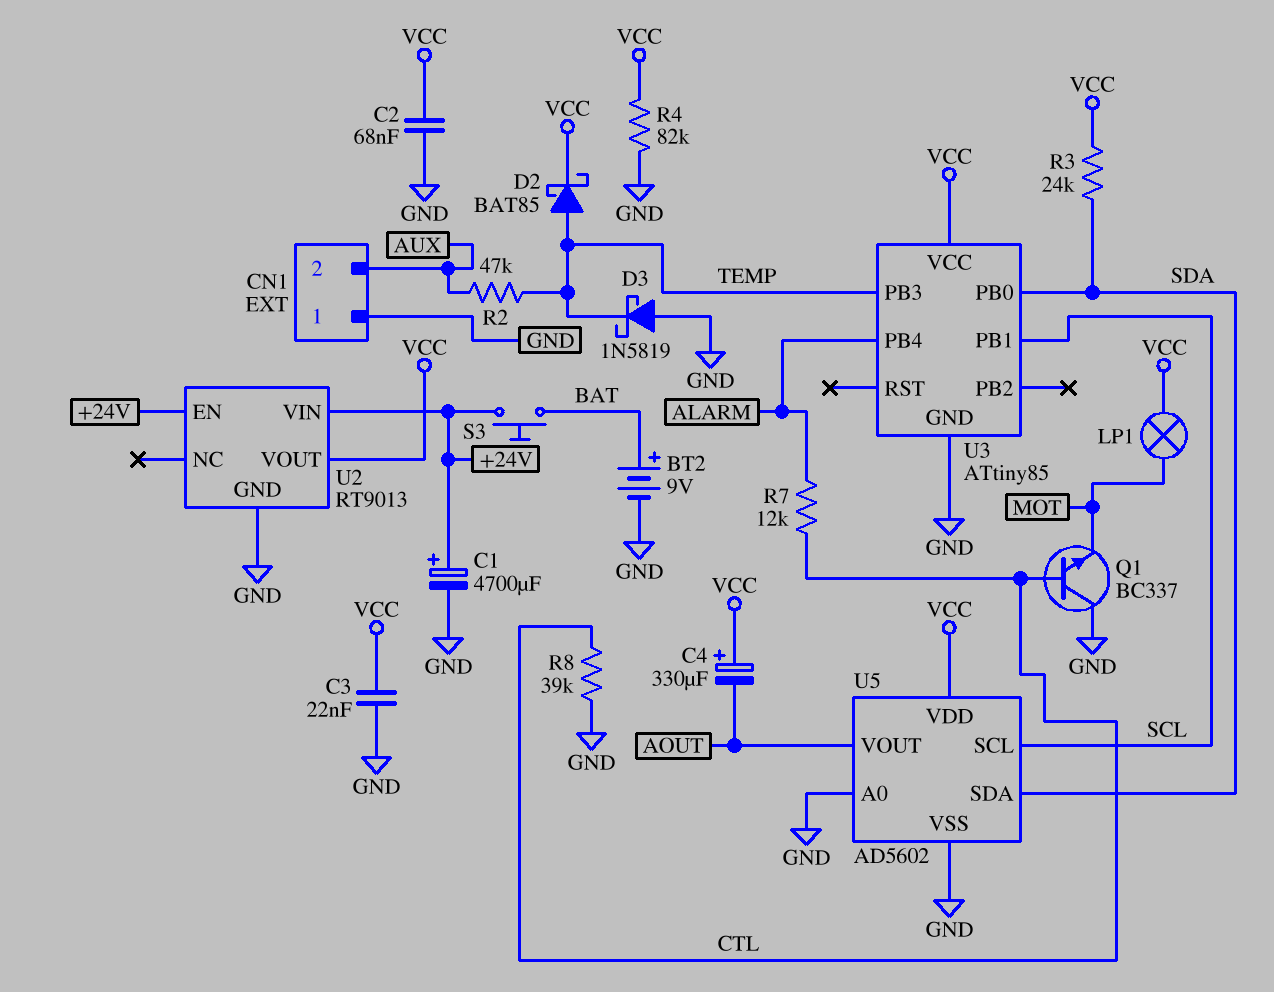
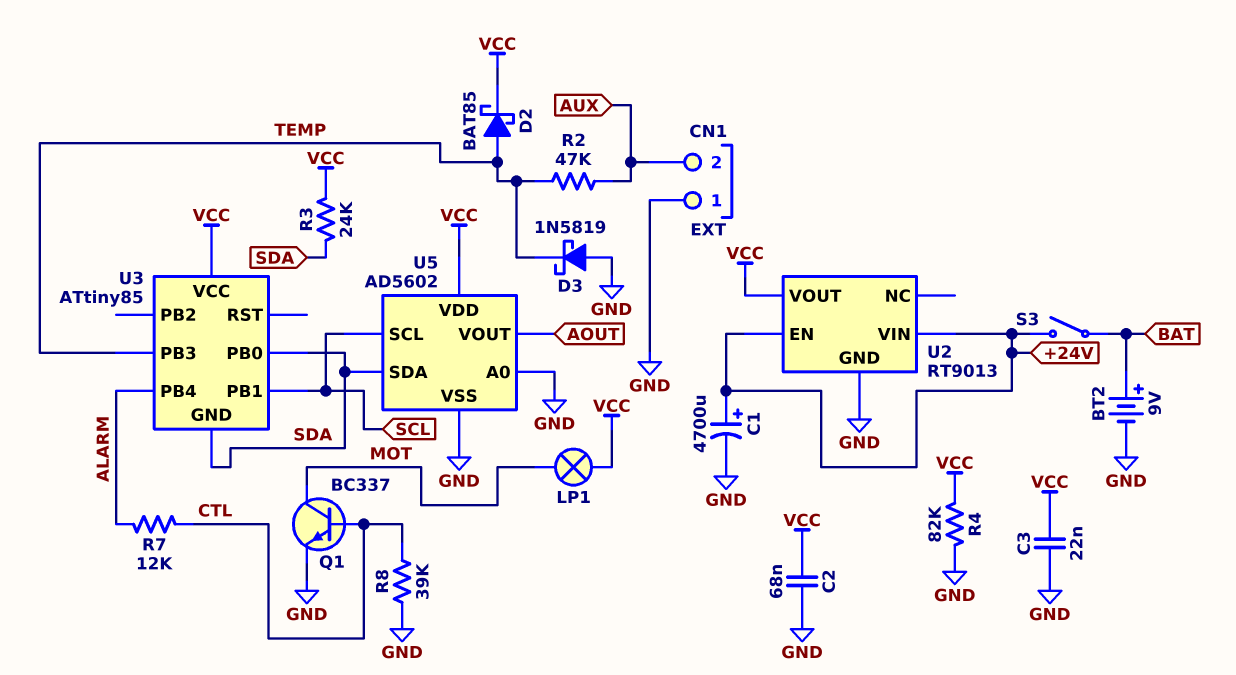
C4: 330uF (plus VCC, minus AOUT) -> none
Q1: NPN BC337 (B CTL, C GND, E MOT) -> NPN BC337 (B CTL, C MOT, E GND)
S3: button (+24V, BAT) -> switch (+24V, BAT)
U3 pin GND: GND -> SDA

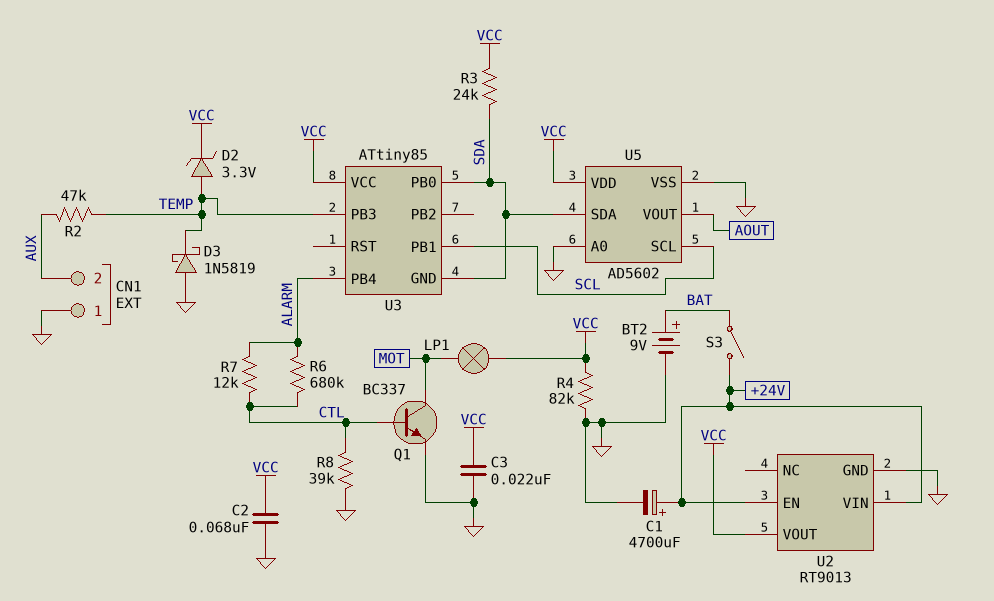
D2: schottky BAT85 (A TEMP, K VCC) -> zener 3.3V (A TEMP, K VCC)
R6: none -> 680k (ALARM, CTL)

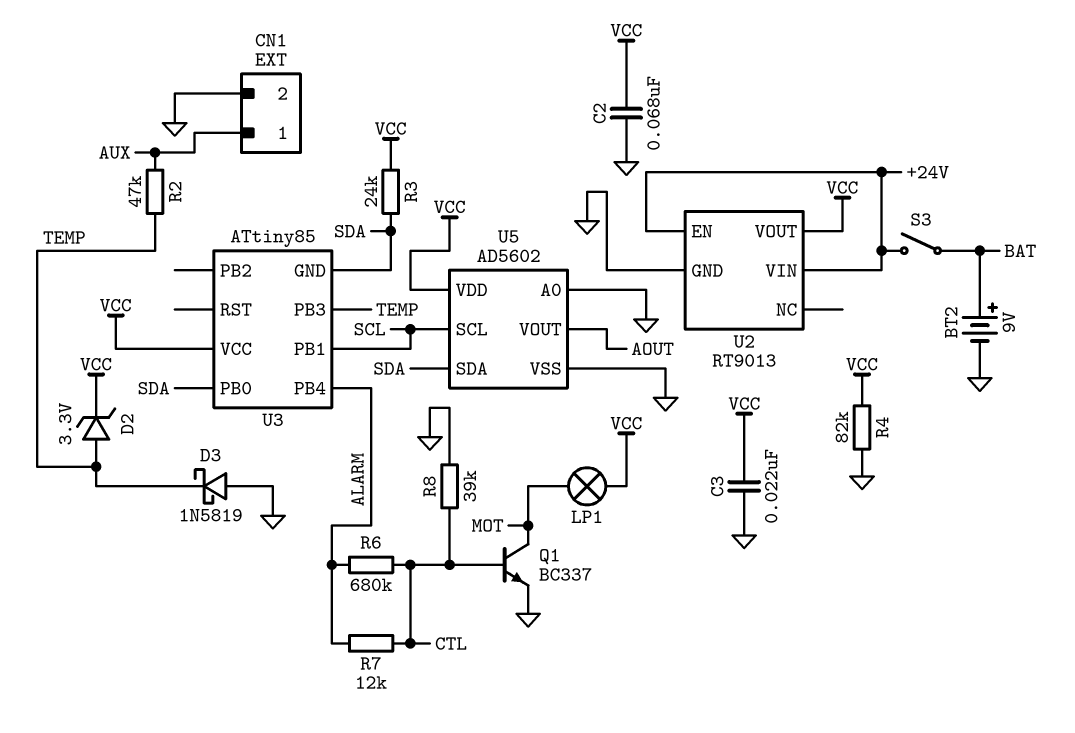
C1: 4700uF (plus +24V, minus GND) -> none
CN1 pin 1: GND -> AUX
CN1 pin 2: AUX -> GND

